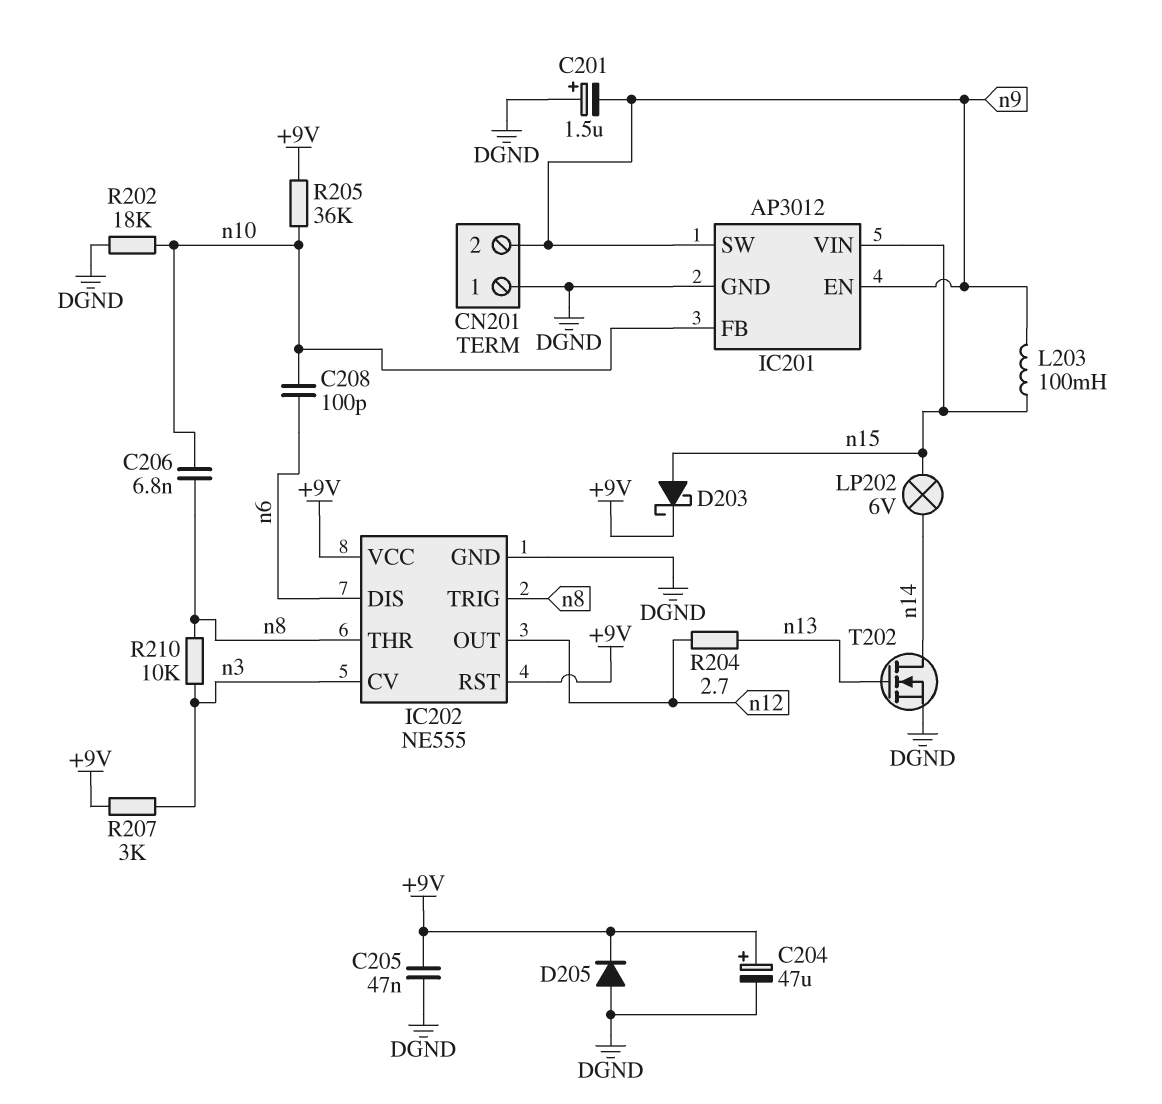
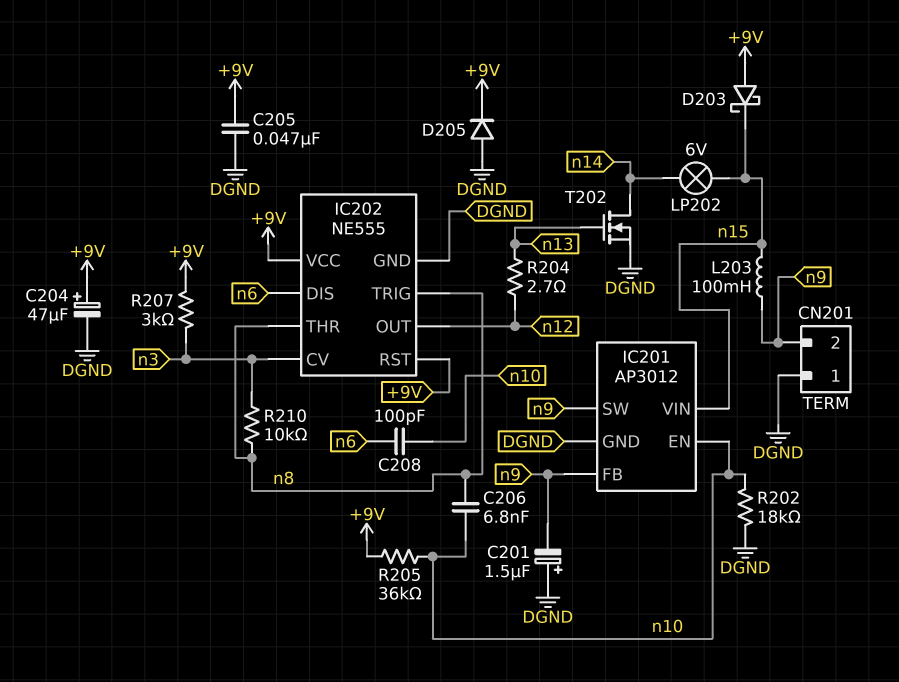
D203: schottky (A n15, K +9V) -> schottky (A +9V, K n15)
IC201 pin EN: n9 -> n10
IC201 pin FB: n10 -> n9

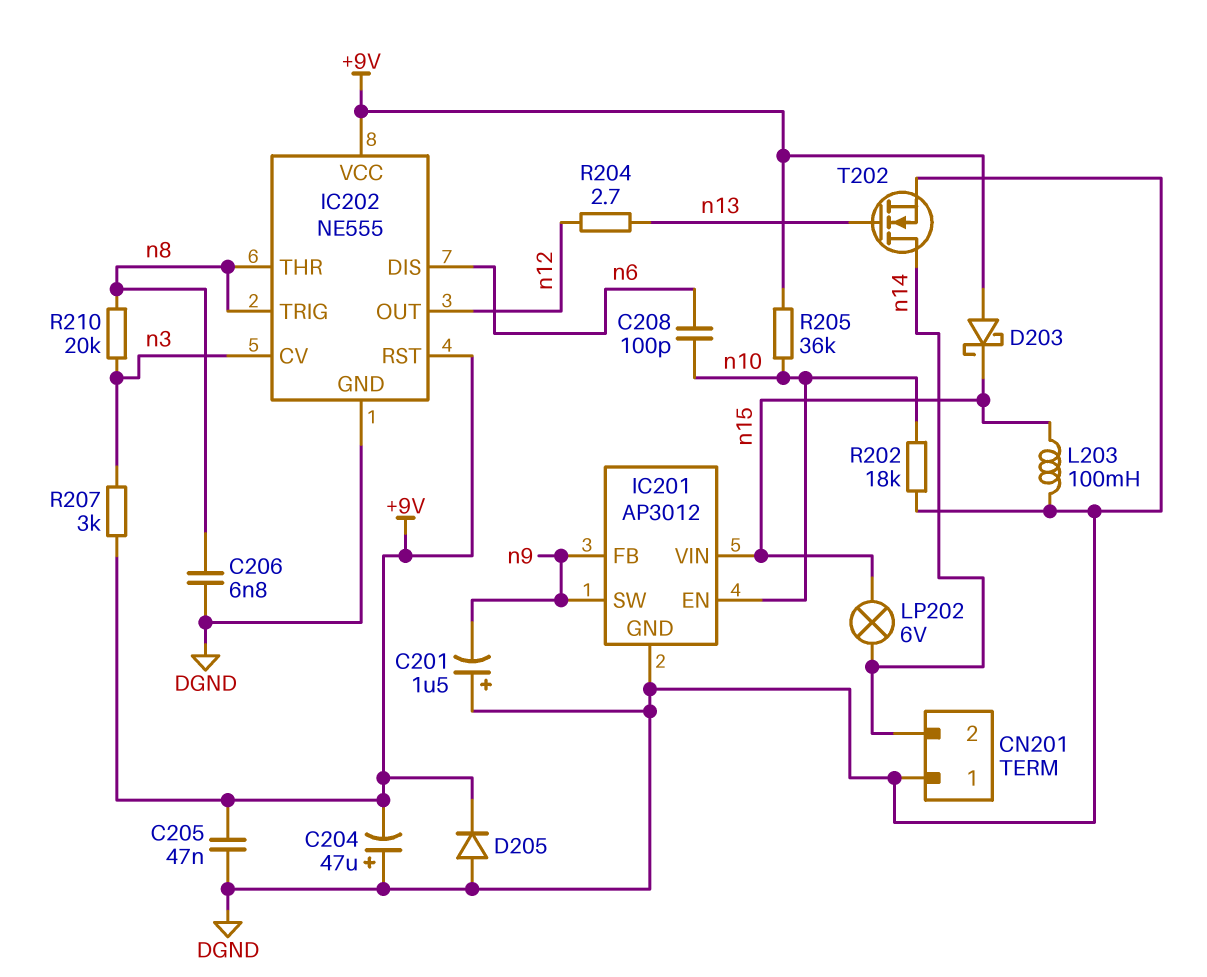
C204: 47uF (plus +9V, minus DGND) -> 47uF (plus DGND, minus +9V)
C206: 6.8nF (n8, n10) -> 6.8nF (DGND, n8)
CN201 pin 2: n9 -> n14
L203: 100mH (n9, n15) -> 100mH (DGND, n15)
R210: 10k (n3, n8) -> 20k (n3, n8)

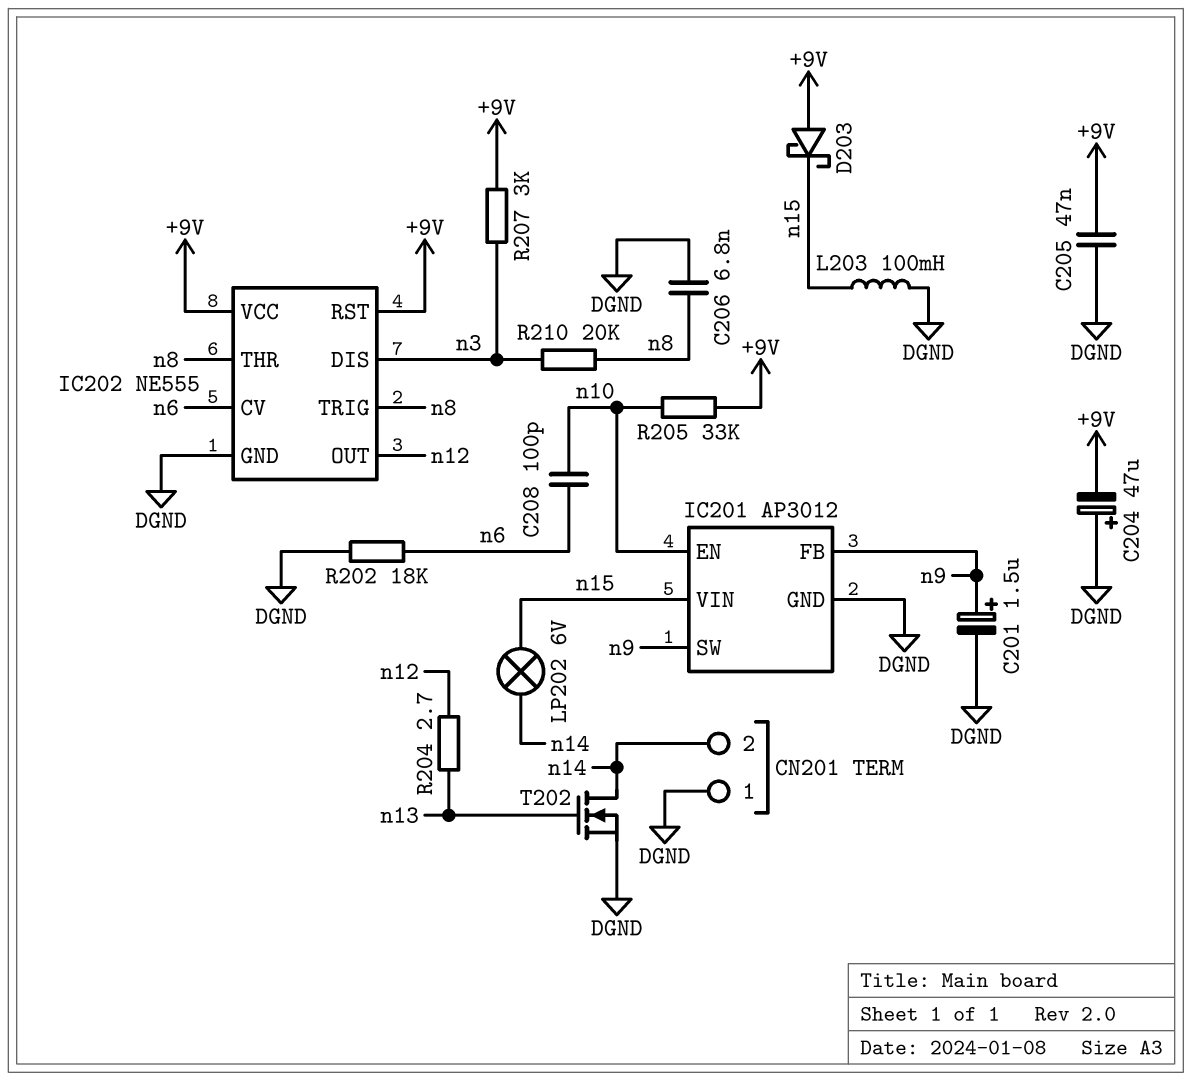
C201: 1.5uF (plus DGND, minus n9) -> 1.5uF (plus n9, minus DGND)
D205: diode (A DGND, K +9V) -> none
IC202 pin CV: n3 -> n6
IC202 pin DIS: n6 -> n3
R202: 18k (DGND, n10) -> 18k (DGND, n6)
R205: 36k (+9V, n10) -> 33k (+9V, n10)

